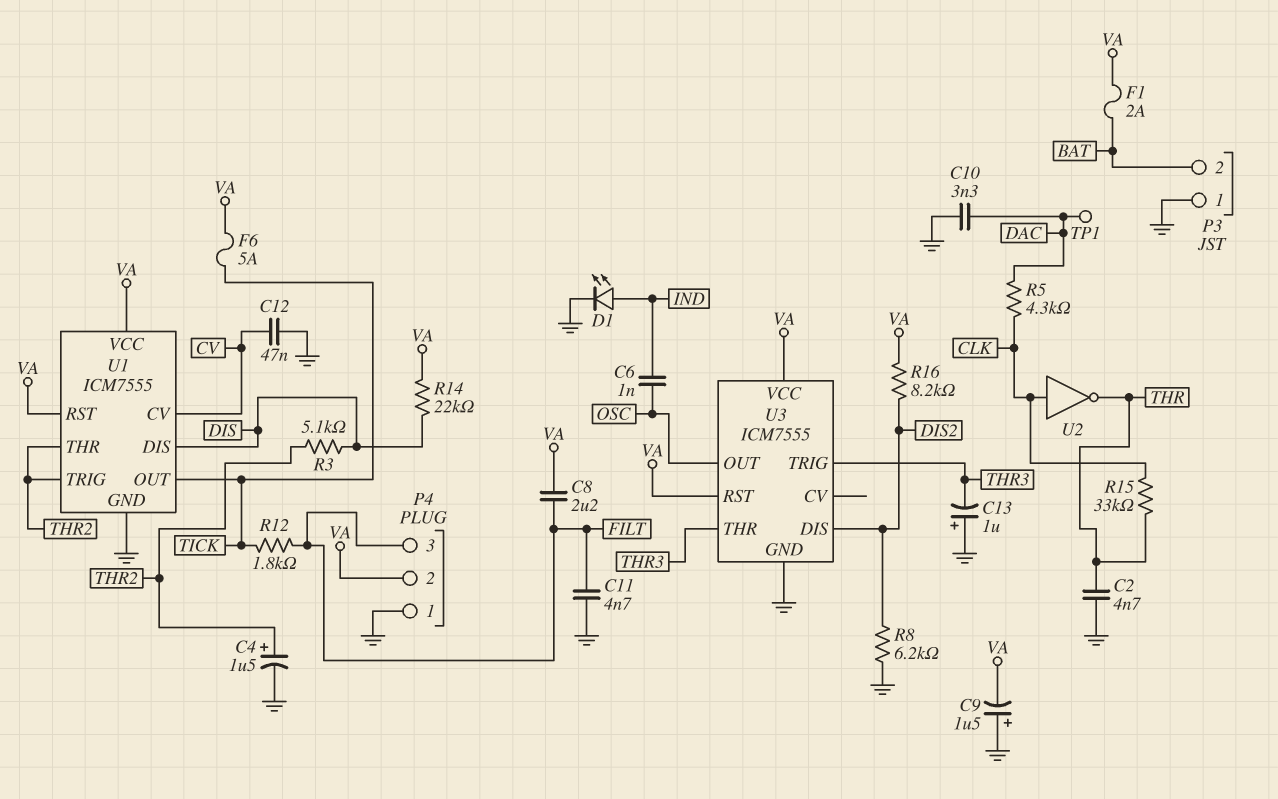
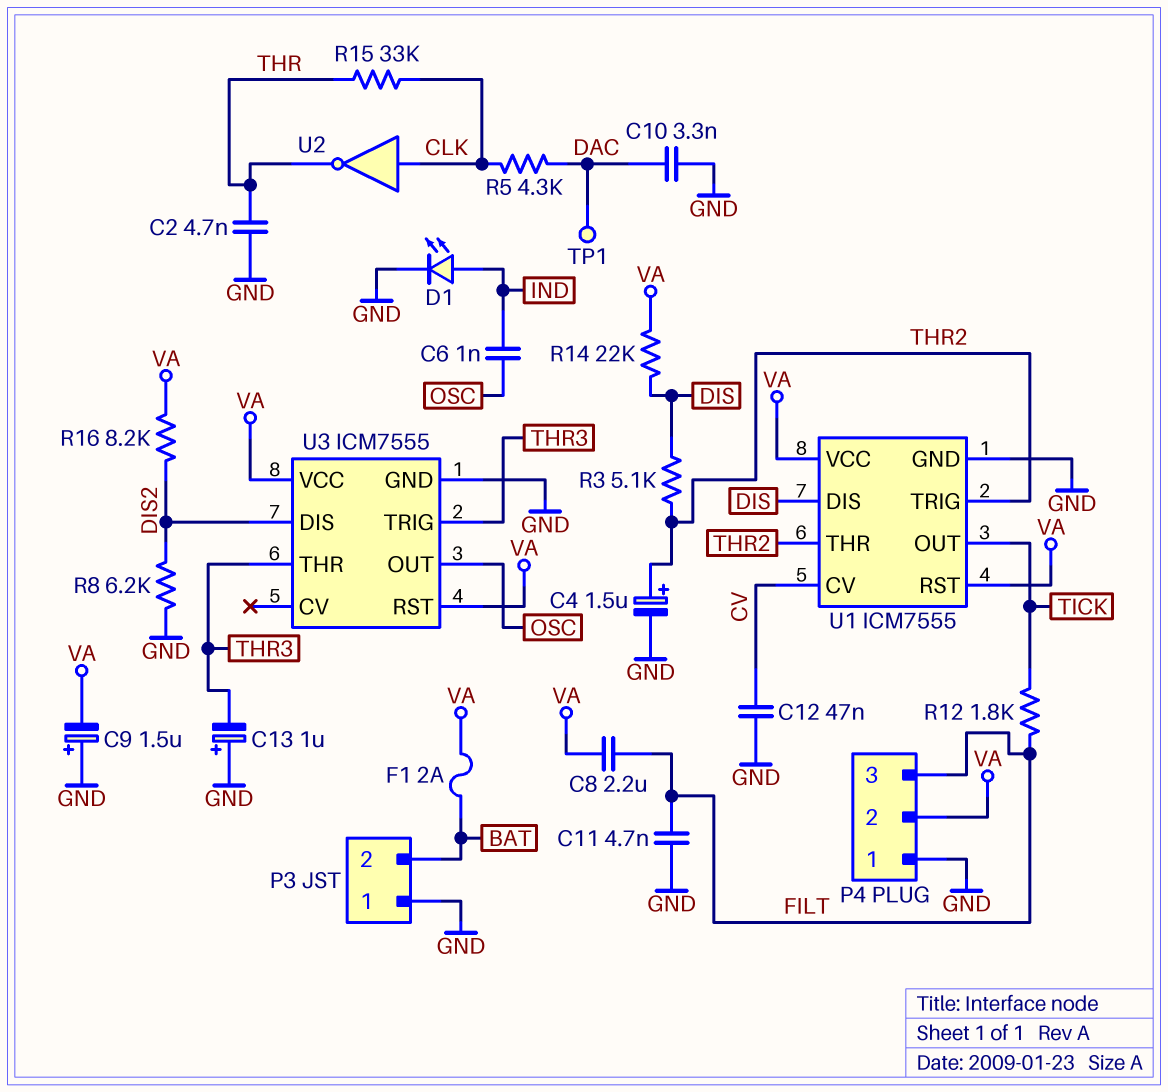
F6: 5A (TICK, VA) -> none

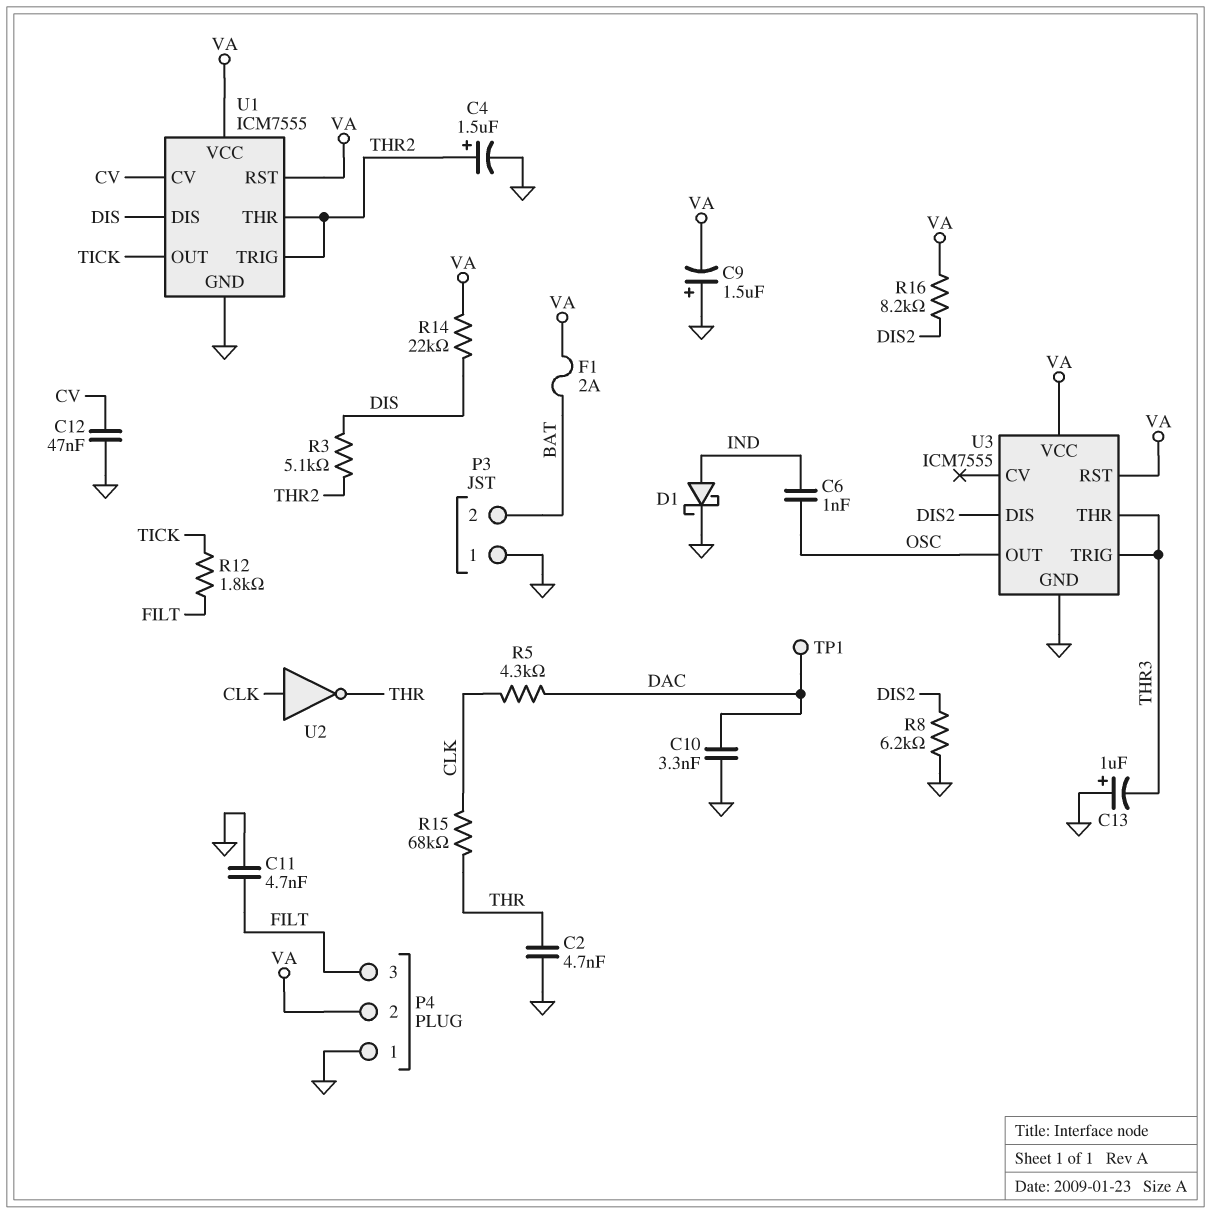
C8: 2.2uF (FILT, VA) -> none
D1: LED (A IND, K GND) -> schottky (A IND, K GND)
R15: 33k (CLK, THR) -> 68k (CLK, THR)

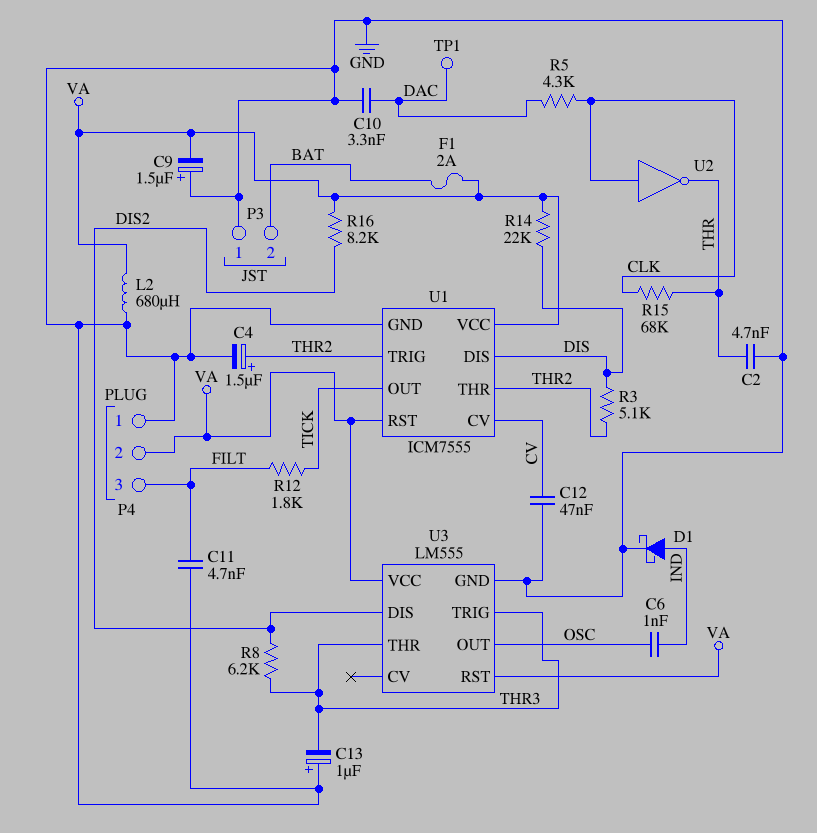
L2: none -> 680uH (GND, VA)
R8: 6.2k (DIS2, GND) -> 6.2k (DIS2, THR3)
U3: ICM7555 -> LM555

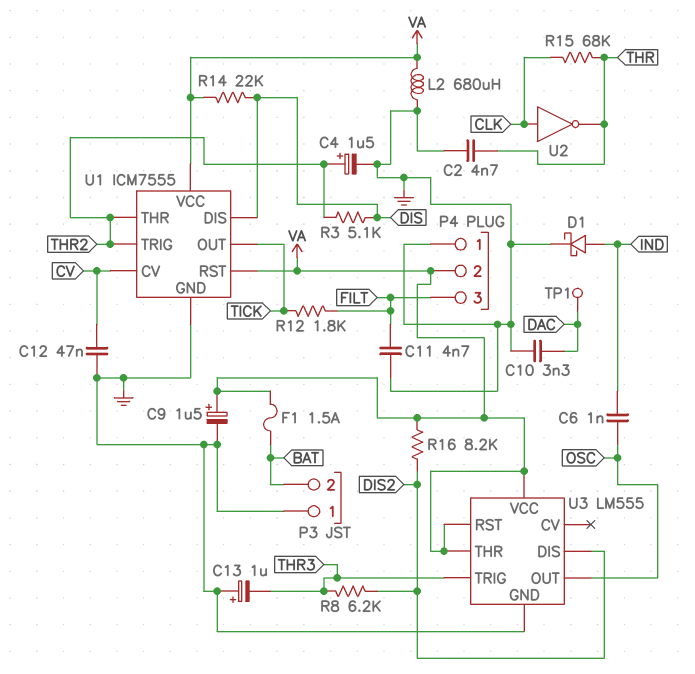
C9: 1.5uF (plus GND, minus VA) -> 1.5uF (plus VA, minus GND)
F1: 2A (BAT, VA) -> 1.5A (BAT, VA)
R5: 4.3k (CLK, DAC) -> none
U3 pin THR: THR3 -> VA

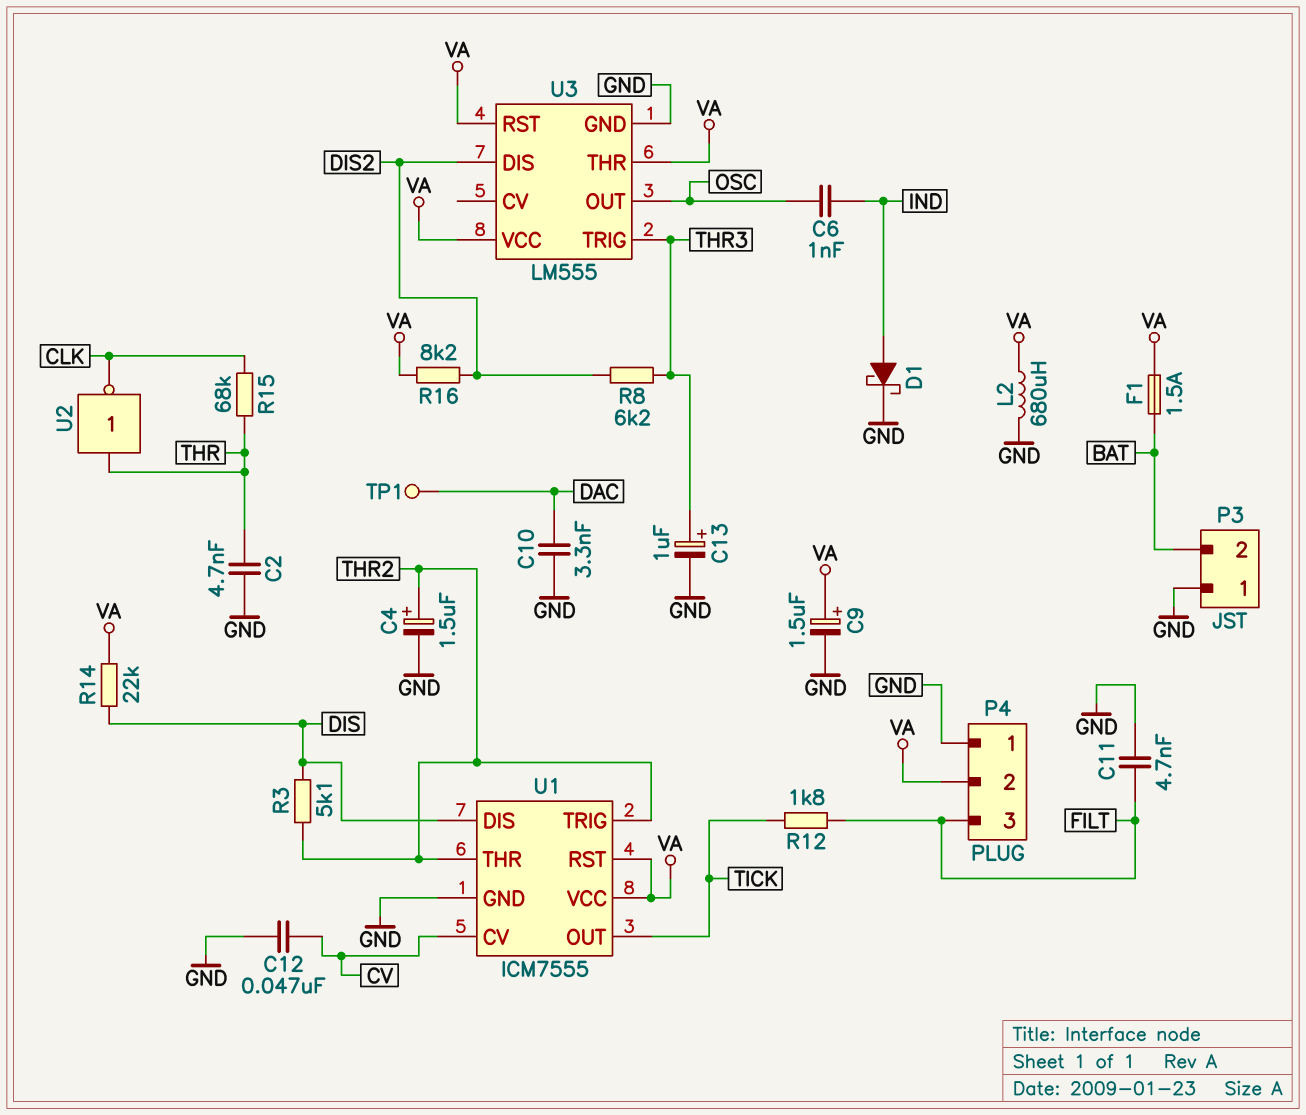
C13: 1uF (plus GND, minus THR3) -> 1uF (plus THR3, minus GND)
U2: NOT (in CLK, out THR) -> NOT (in THR, out CLK)

